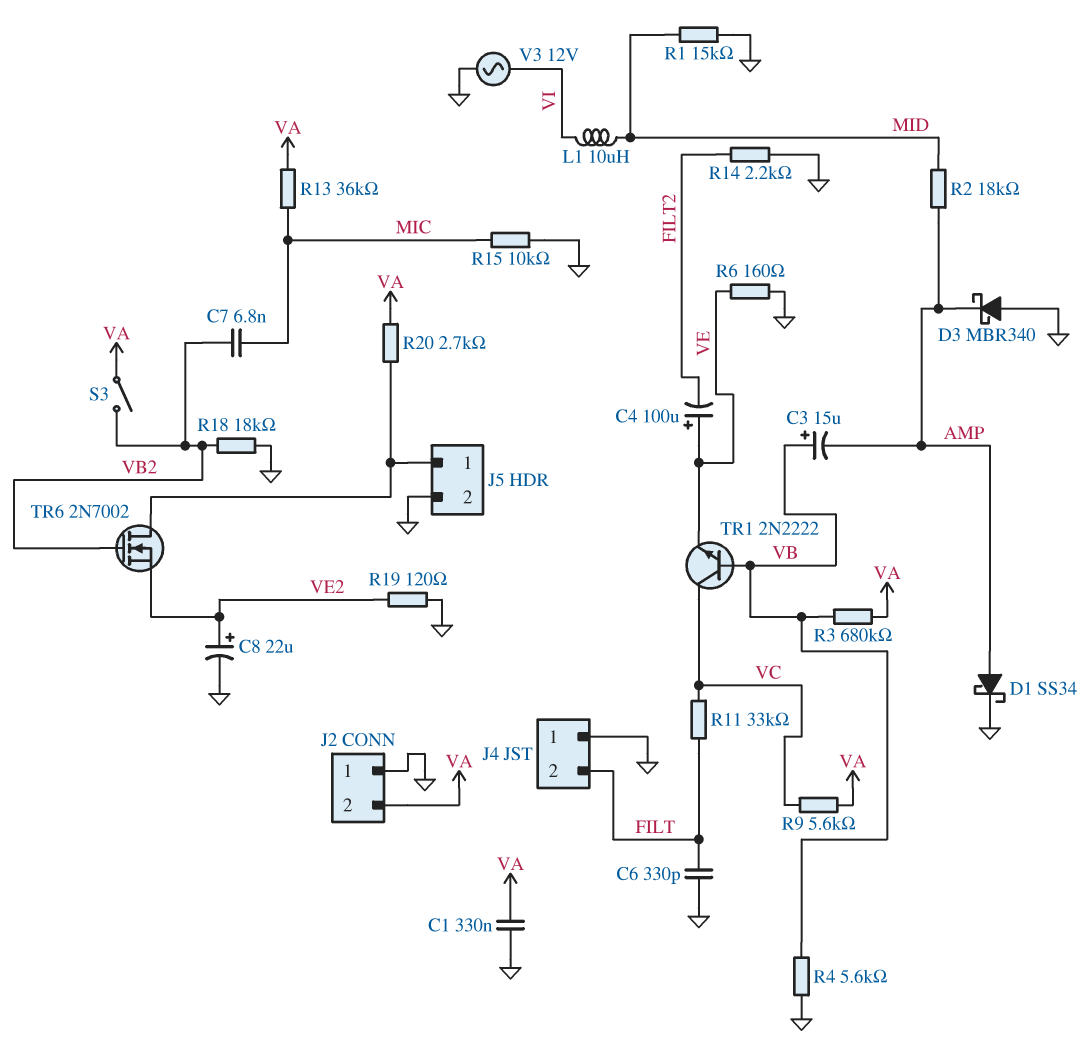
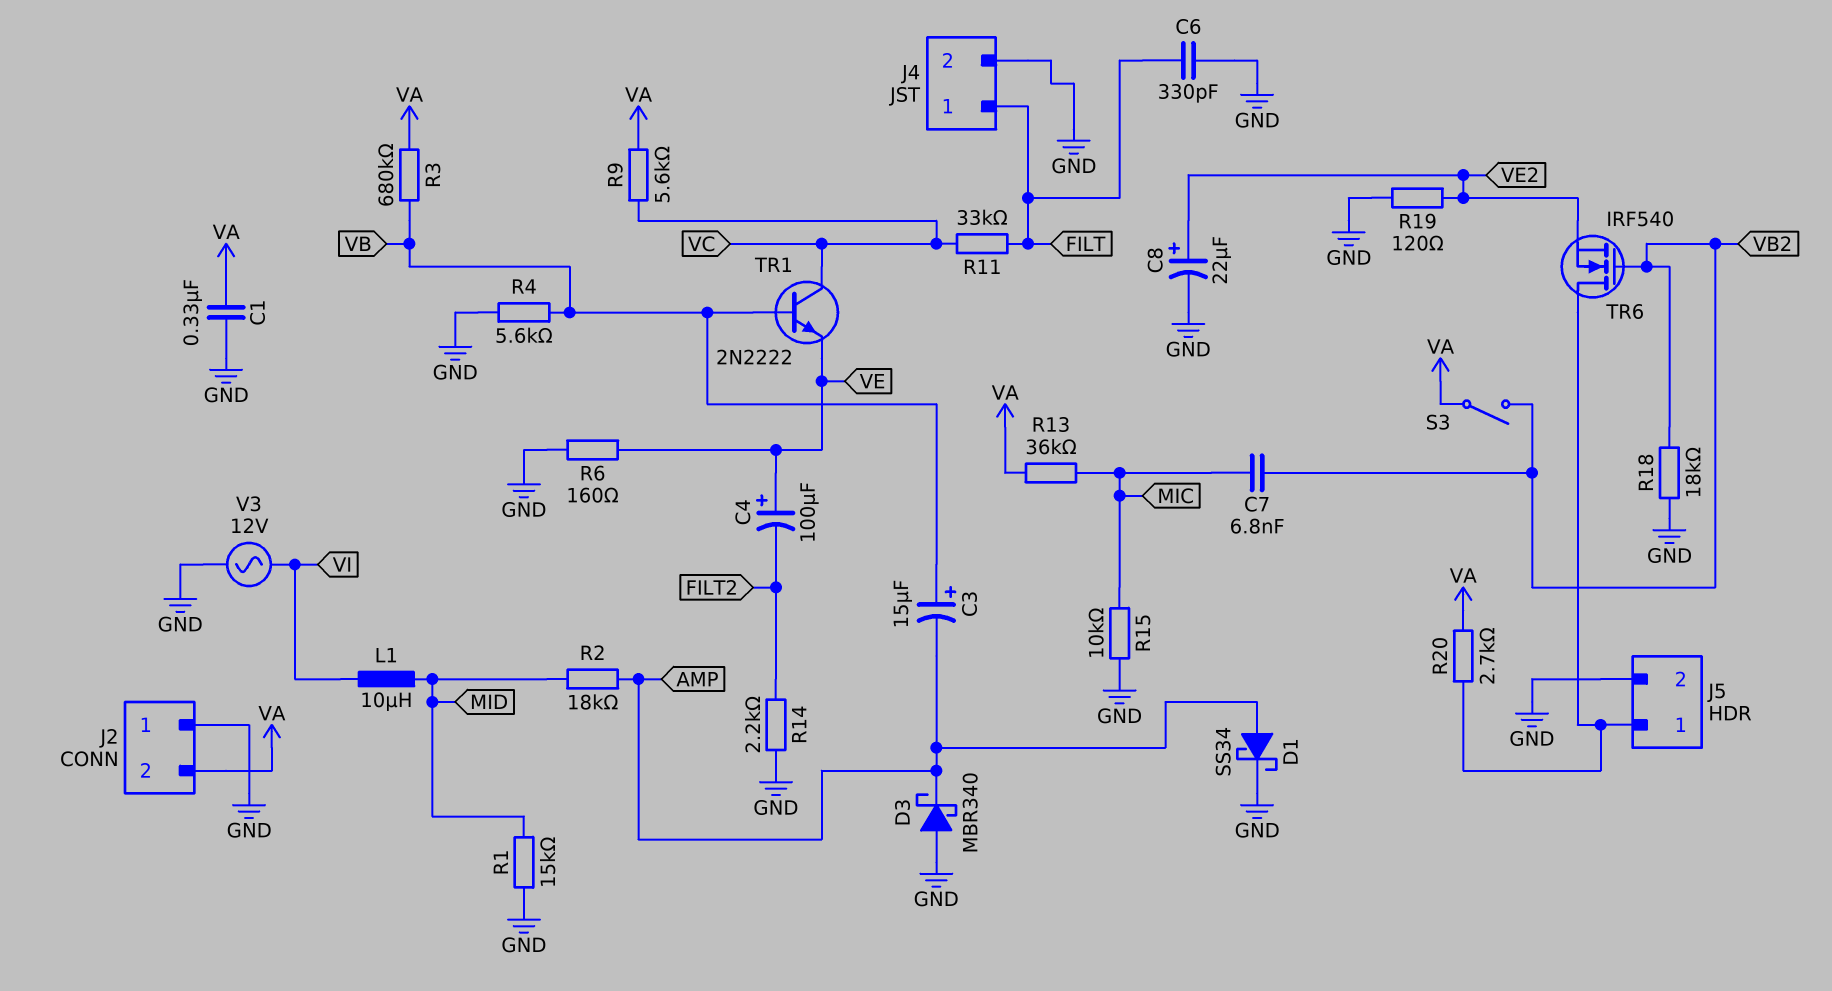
J4 pin 1: GND -> FILT
J4 pin 2: FILT -> GND
TR6: NMOS 2N7002 (G VB2, D J5/1, S VE2) -> NMOS IRF540 (G VB2, D J5/1, S VE2)

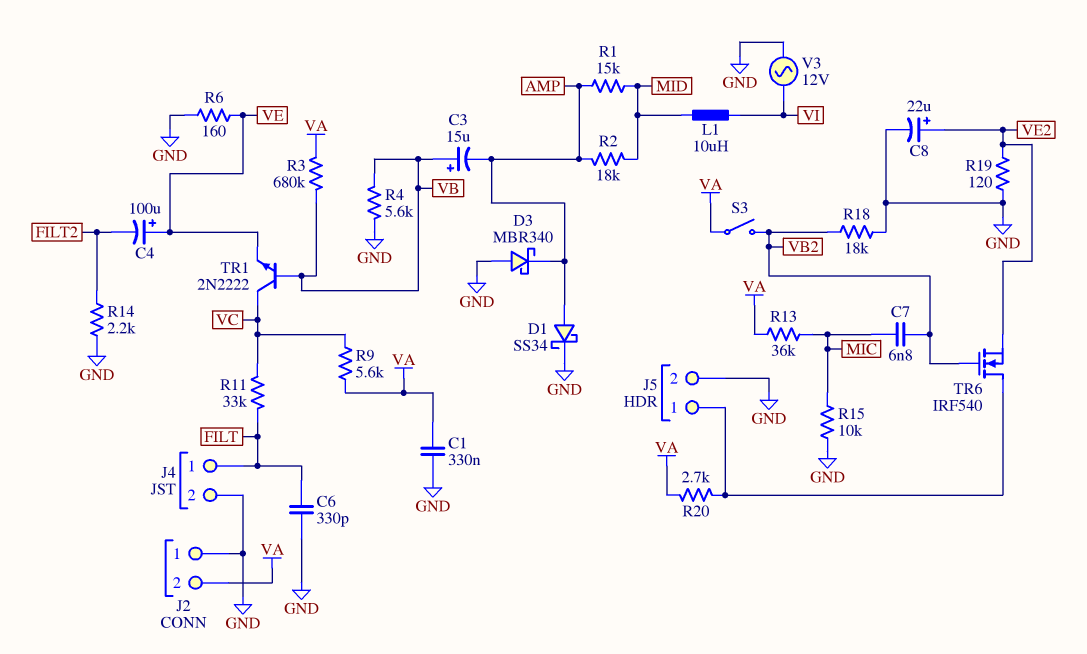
R1: 15k (GND, MID) -> 15k (AMP, MID)

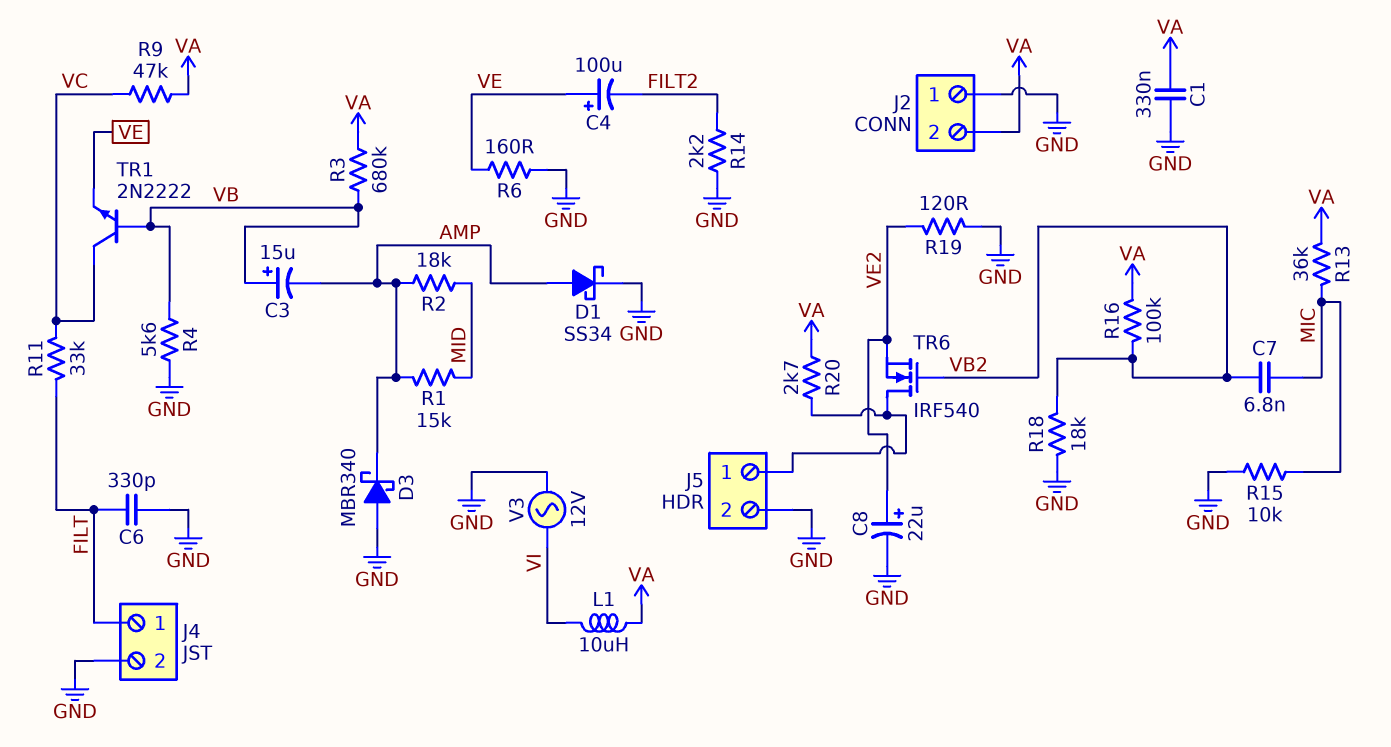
L1: 10uH (MID, VI) -> 10uH (VA, VI)
R9: 5.6k (VA, VC) -> 47k (VA, VC)
R16: none -> 100k (VA, VB2)
S3: switch (VA, VB2) -> none

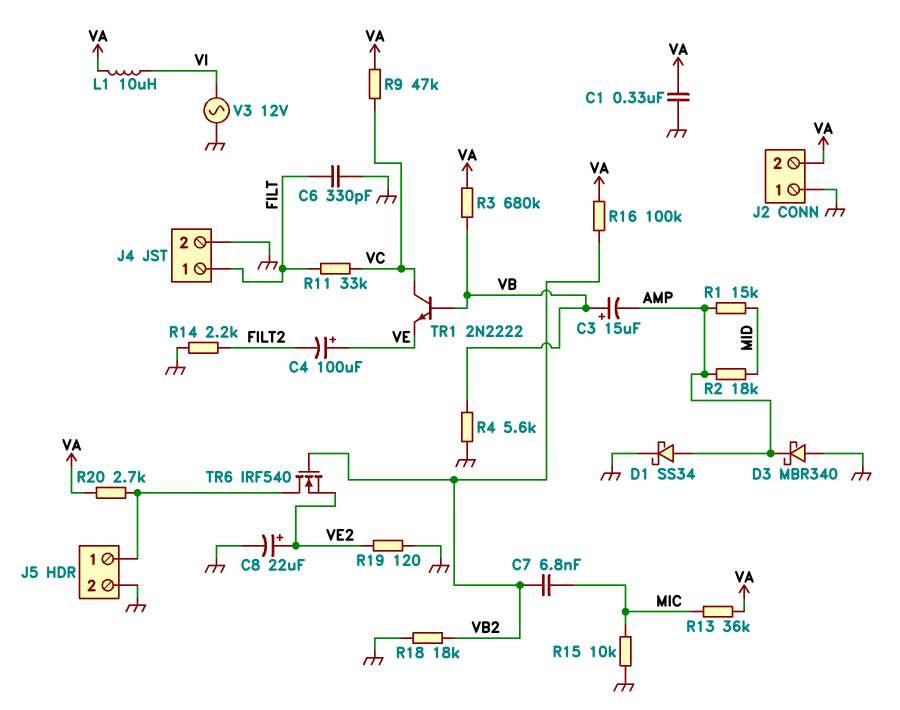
R6: 160 (GND, VE) -> none

